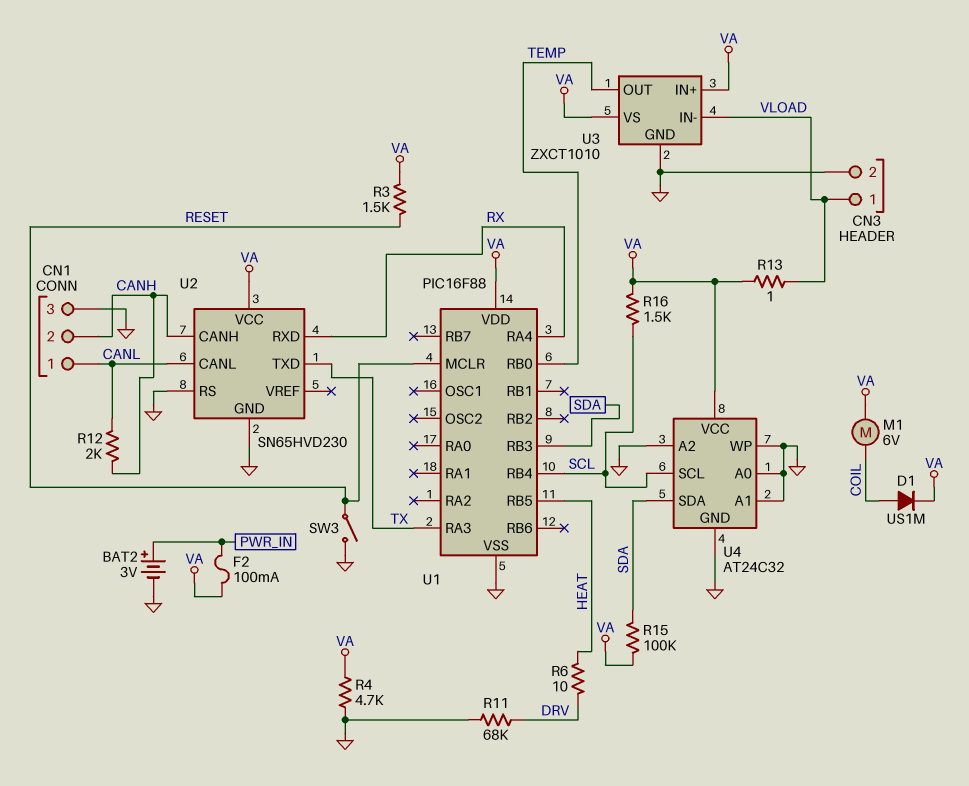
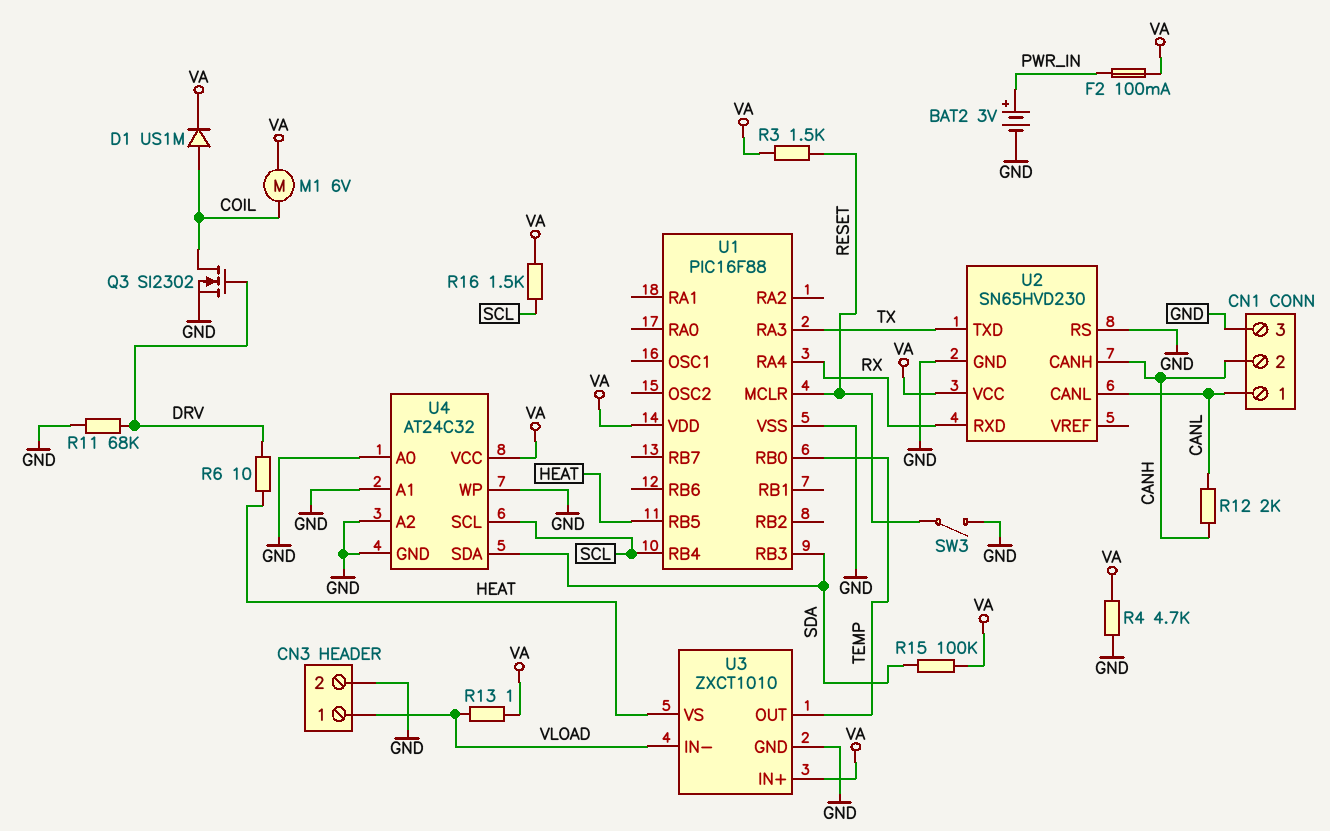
Q3: none -> NMOS SI2302 (G DRV, D COIL, S GND)
U3 pin VS: VA -> HEAT

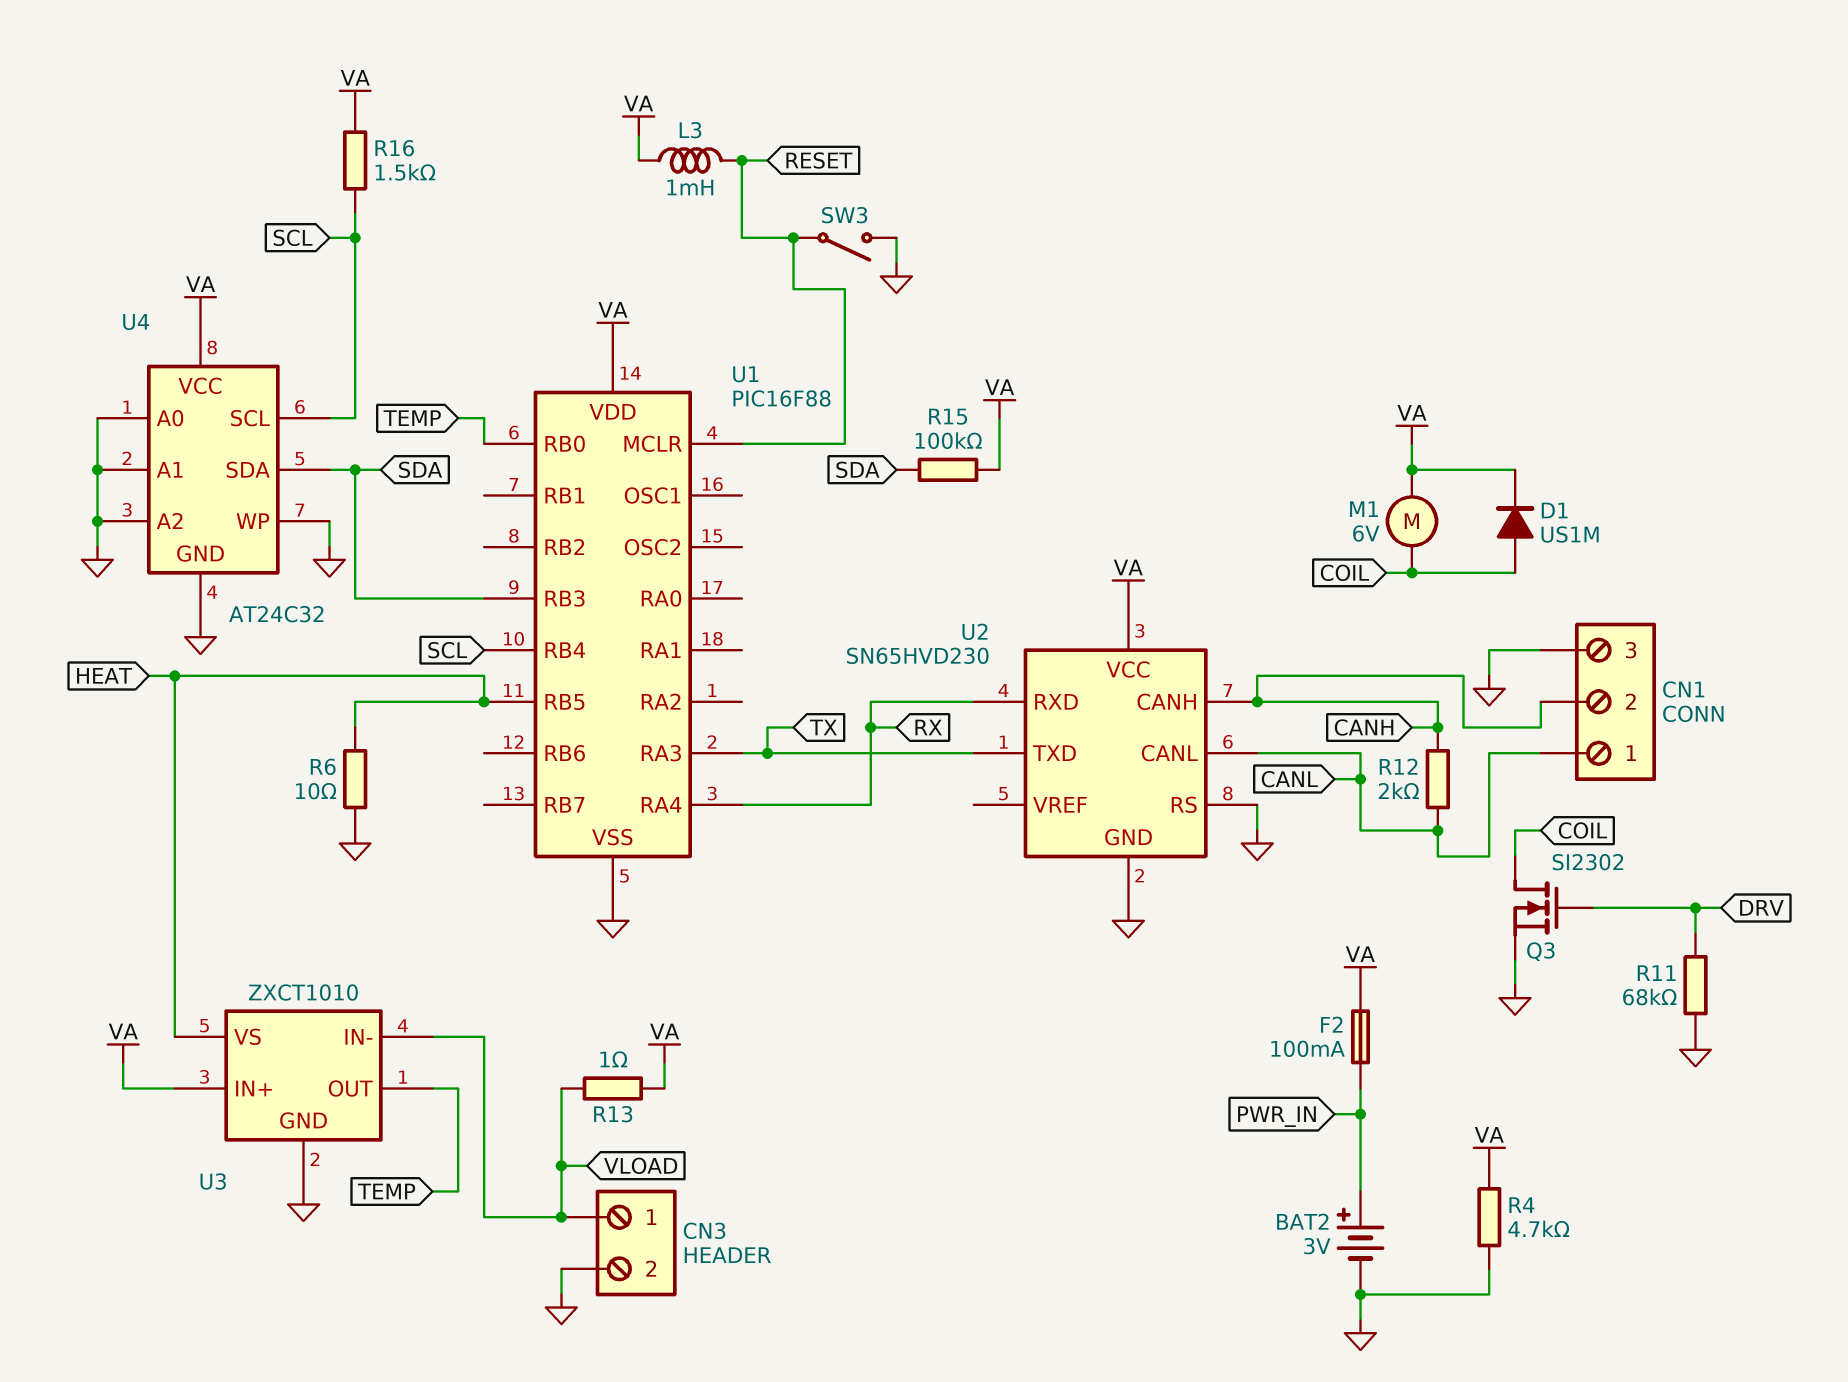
L3: none -> 1mH (RESET, VA)
R3: 1.5k (RESET, VA) -> none
R6: 10 (DRV, HEAT) -> 10 (GND, HEAT)

